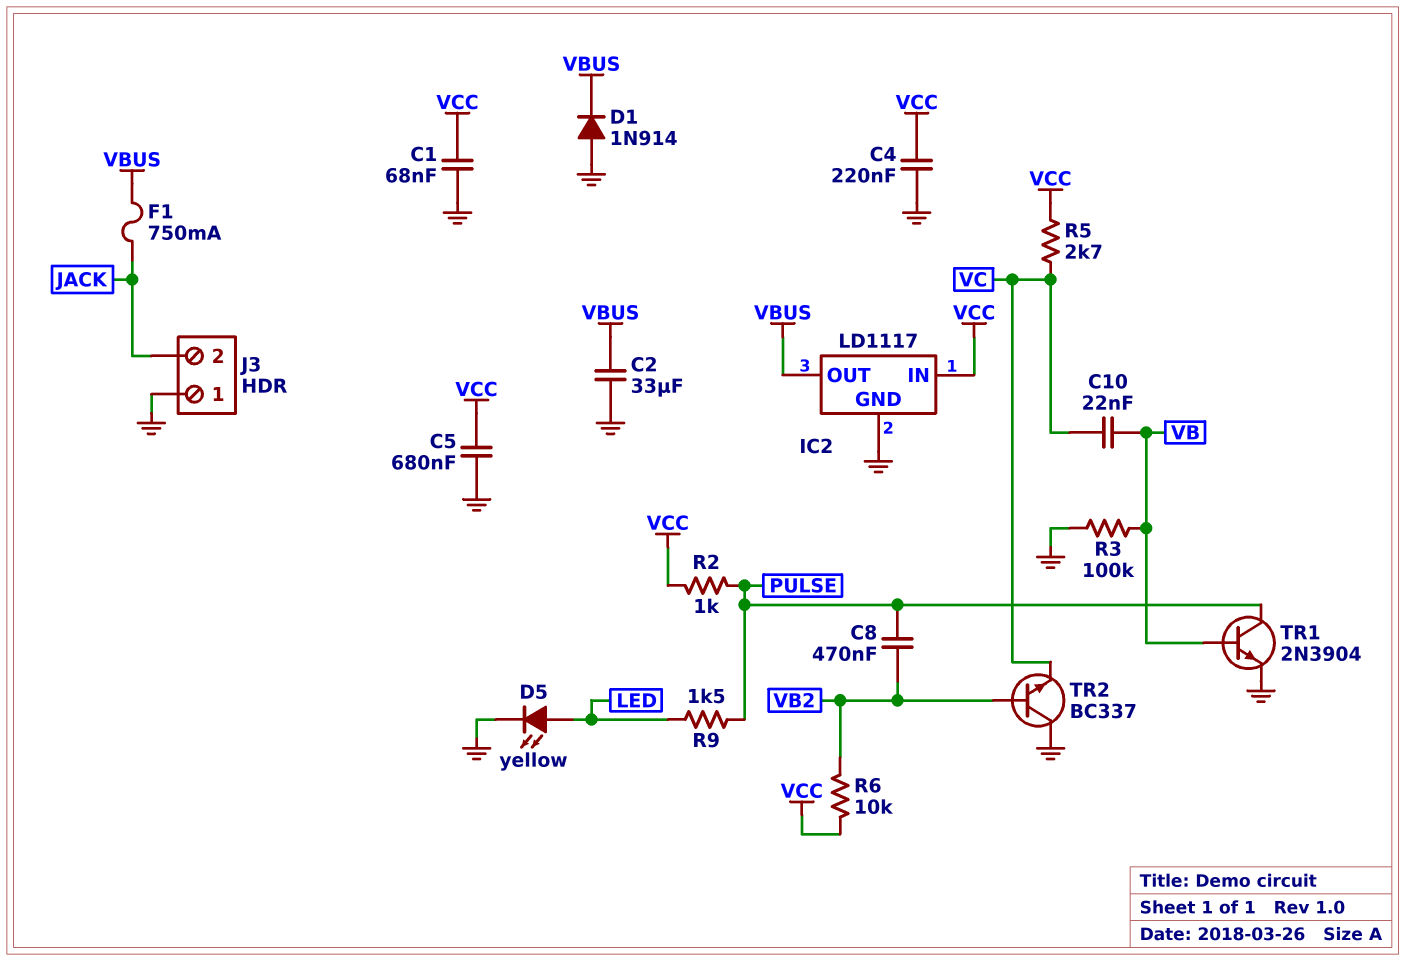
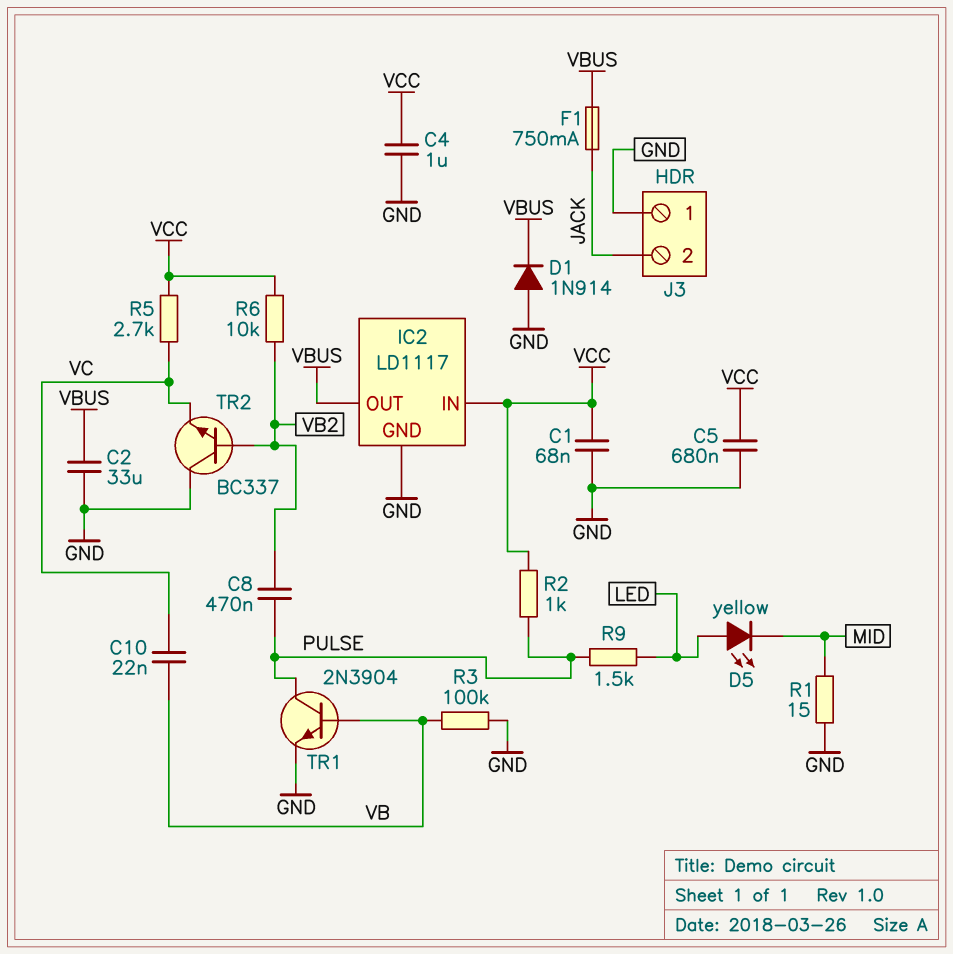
C4: 220nF (GND, VCC) -> 1uF (GND, VCC)
D5: LED yellow (A LED, K GND) -> LED yellow (A LED, K MID)
R1: none -> 15 (GND, MID)

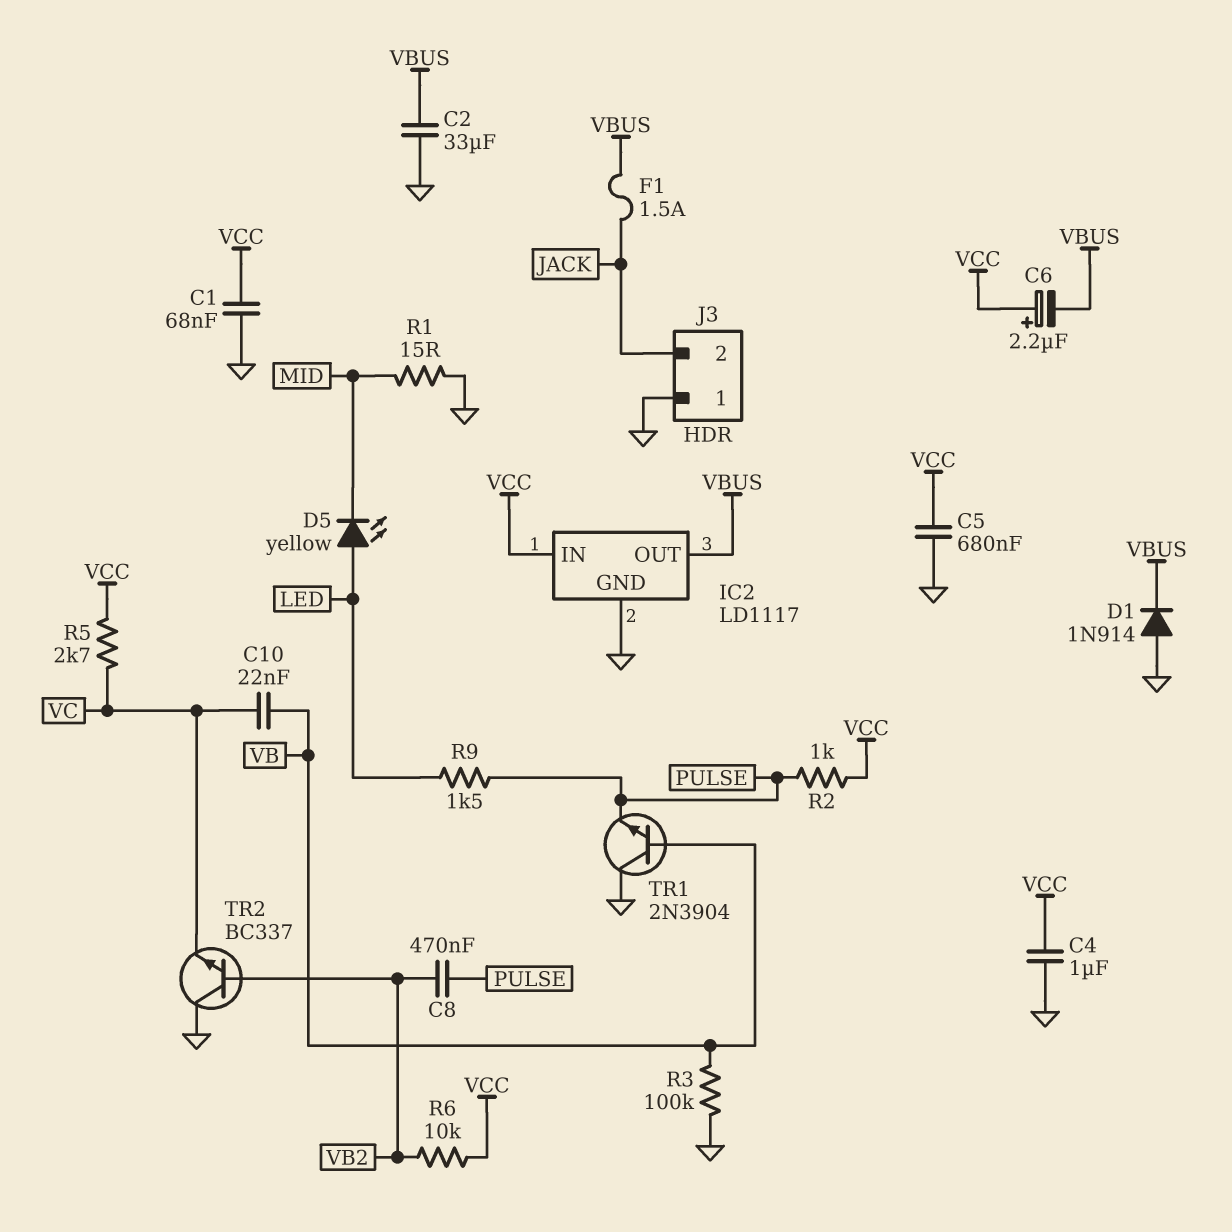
C6: none -> 2.2uF (plus VCC, minus VBUS)
F1: 750mA (JACK, VBUS) -> 1.5A (JACK, VBUS)
TR1: NPN 2N3904 (B VB, C PULSE, E GND) -> NPN 2N3904 (B VB, C GND, E PULSE)

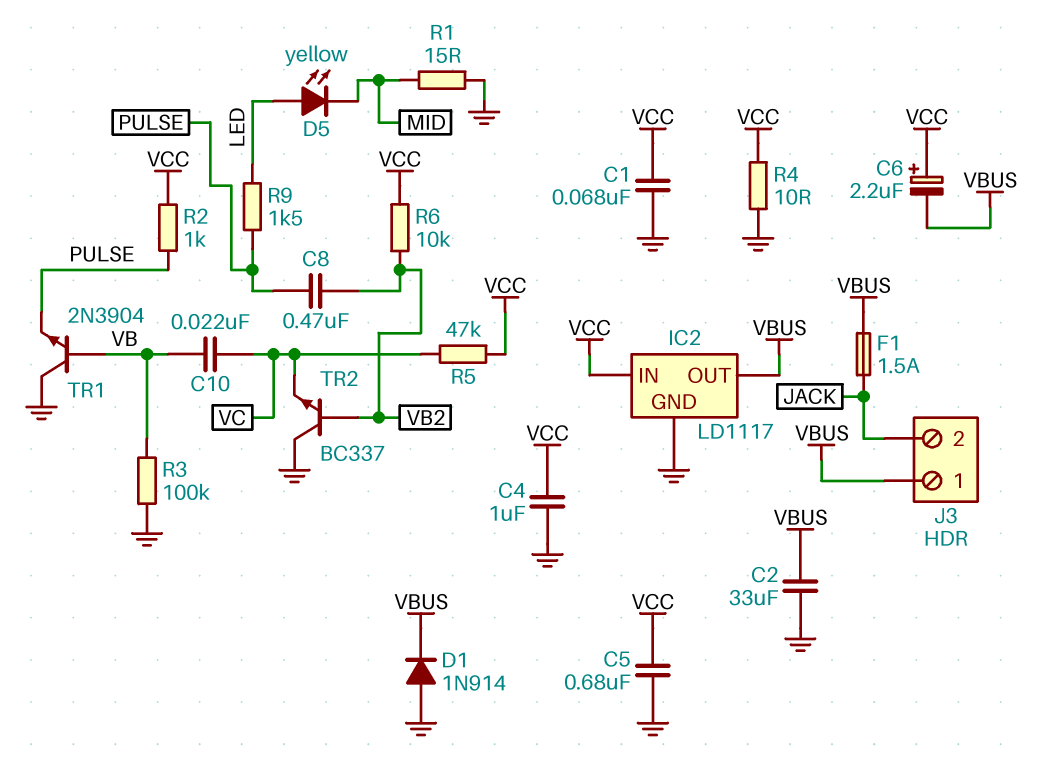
J3 pin 1: GND -> VBUS
R4: none -> 10 (GND, VCC)
R5: 2.7k (VC, VCC) -> 47k (VC, VCC)

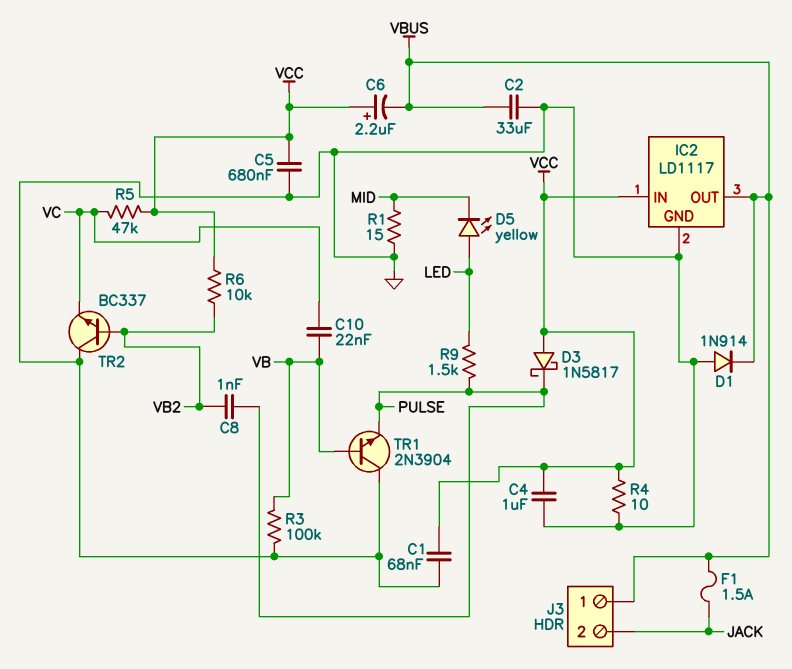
C8: 470nF (PULSE, VB2) -> 1nF (PULSE, VB2)
D3: none -> schottky 1N5817 (A VCC, K PULSE)
R2: 1k (PULSE, VCC) -> none

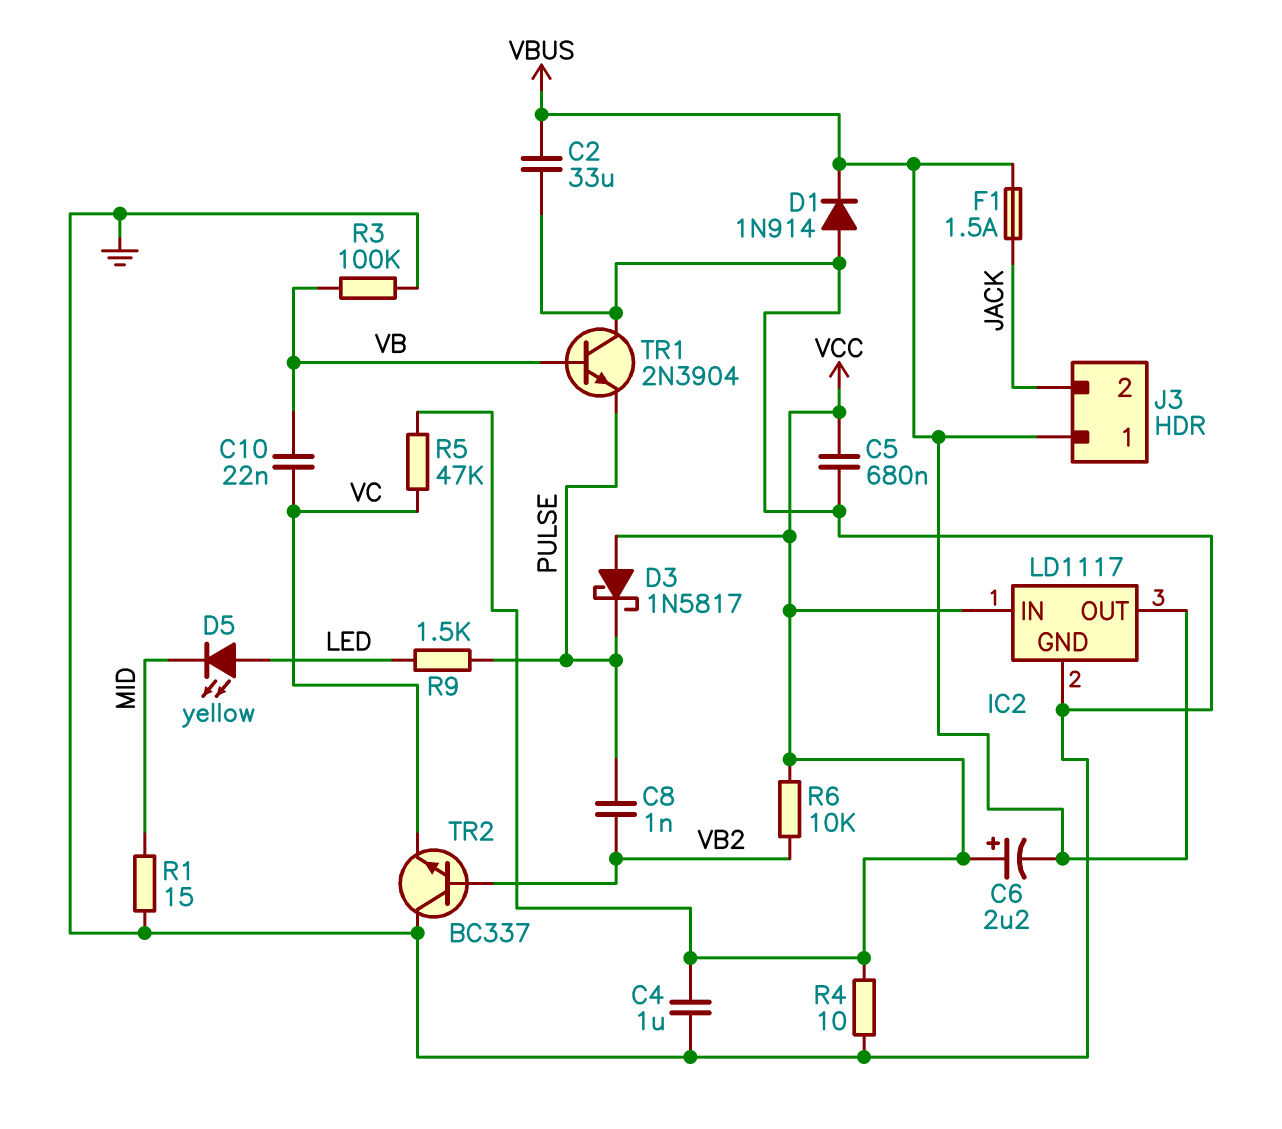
C1: 68nF (GND, VCC) -> none

